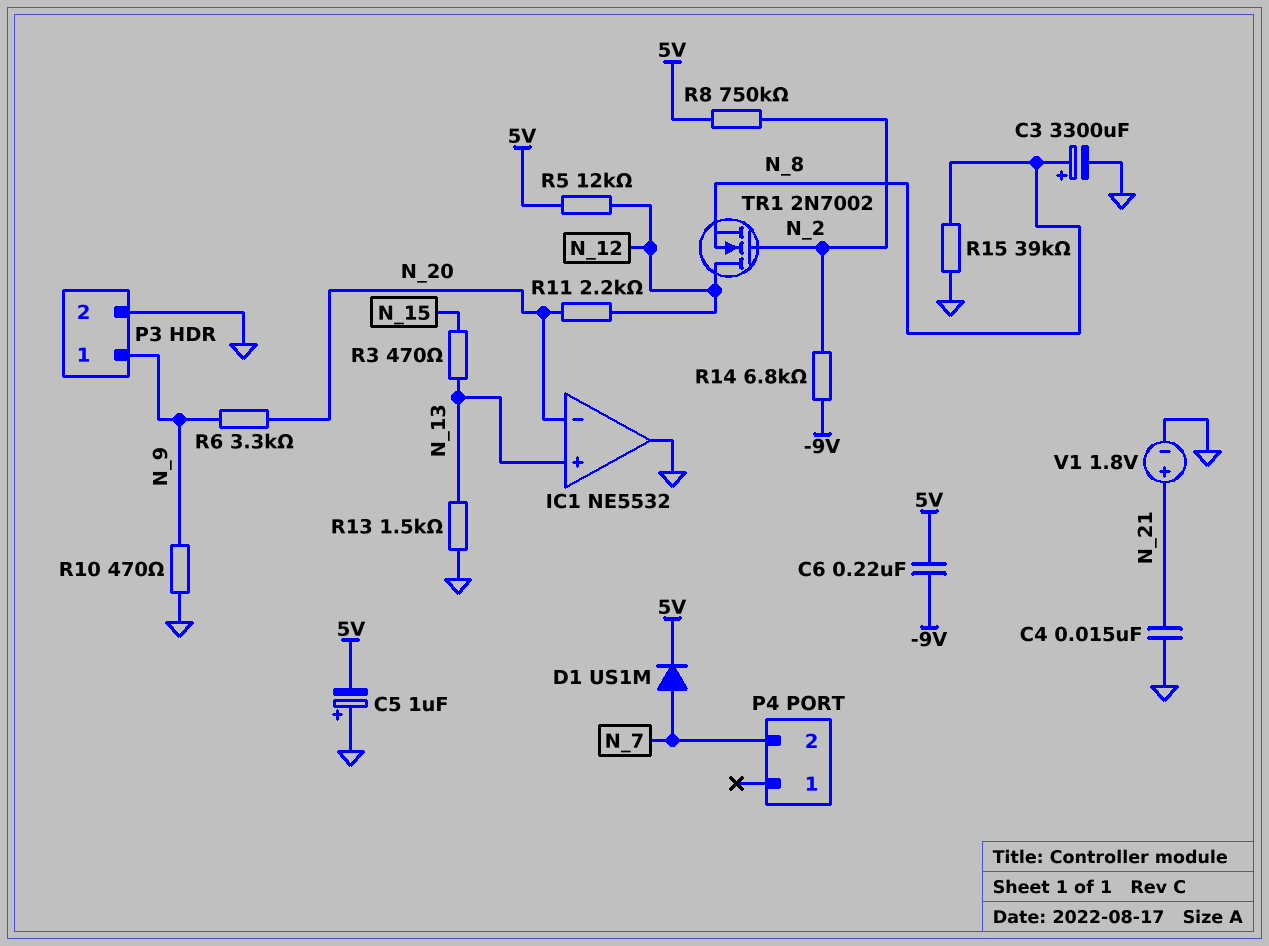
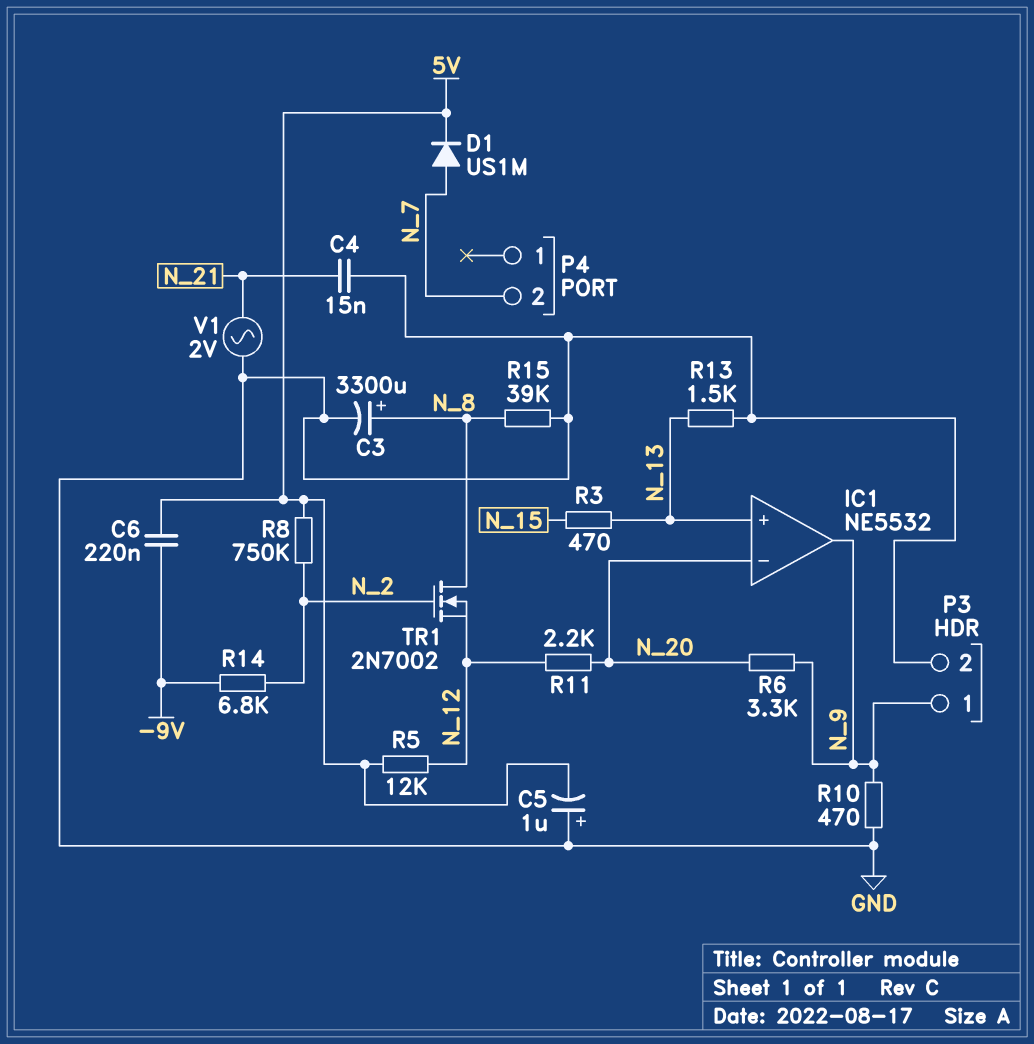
IC1 pin out: GND -> N_9
TR1: NMOS 2N7002 (G N_2, D N_12, S N_8) -> NMOS 2N7002 (G N_2, D N_8, S N_12)
V1: 1.8V (plus N_21, minus GND) -> AC 2V (GND, N_21)

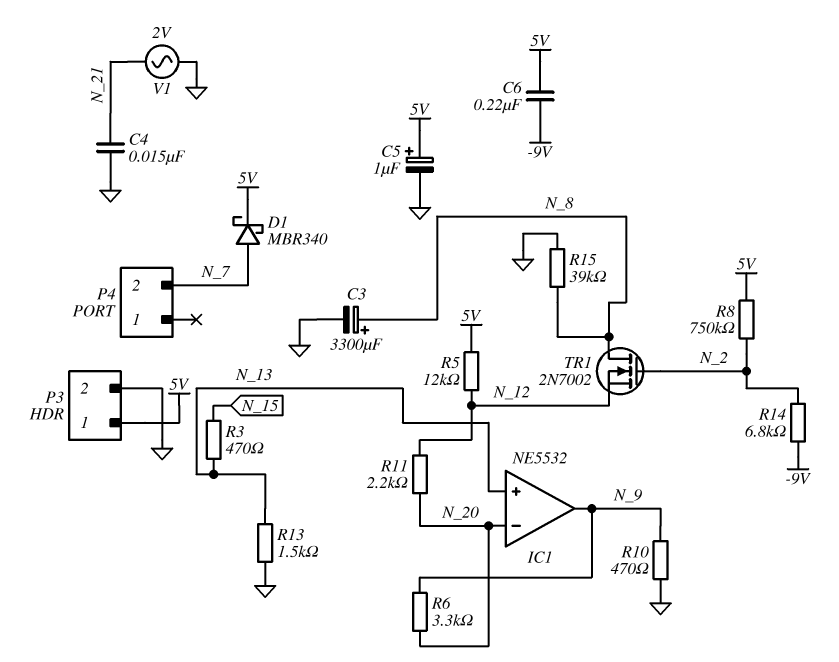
C5: 1uF (plus GND, minus 5V) -> 1uF (plus 5V, minus GND)
D1: diode US1M (A N_7, K 5V) -> schottky MBR340 (A N_7, K 5V)
P3 pin 1: N_9 -> 5V

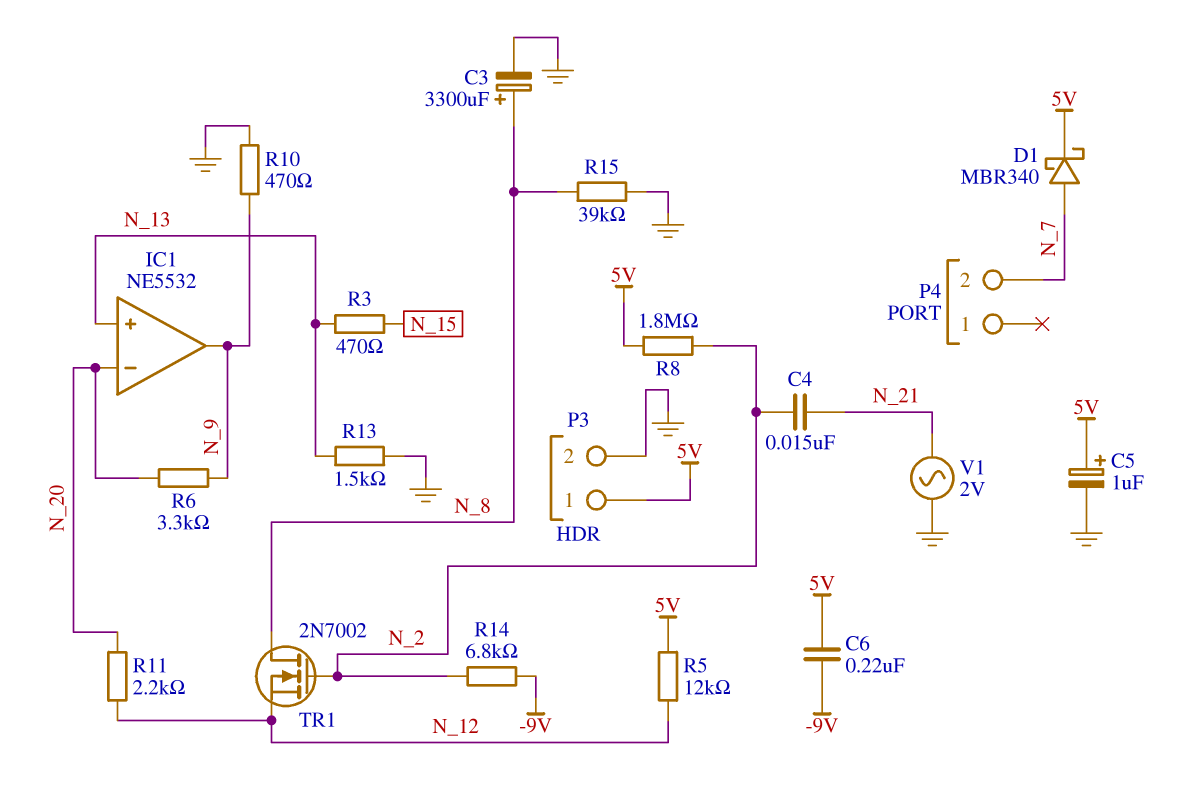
C4: 15nF (GND, N_21) -> 15nF (N_2, N_21)
R8: 750k (5V, N_2) -> 1.8M (5V, N_2)

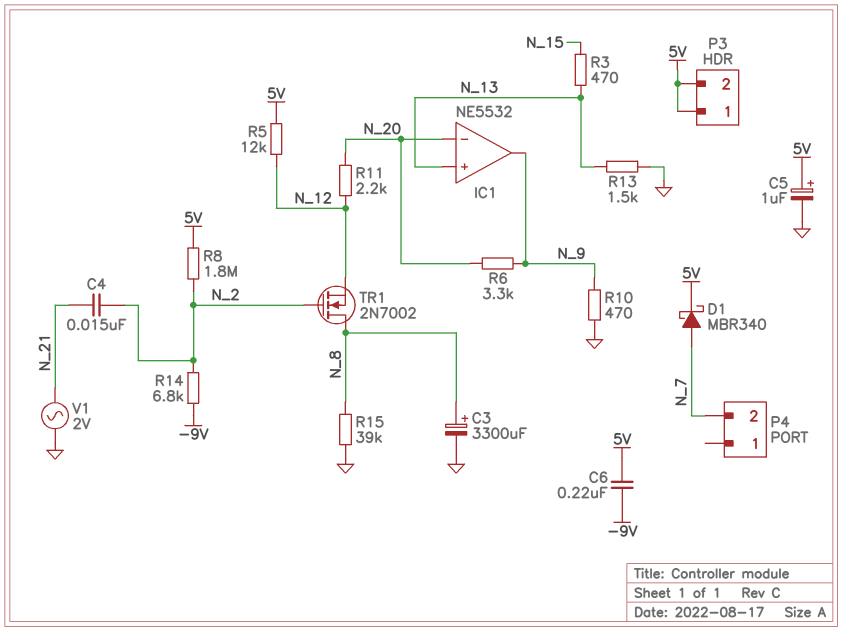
P3 pin 2: GND -> 5V

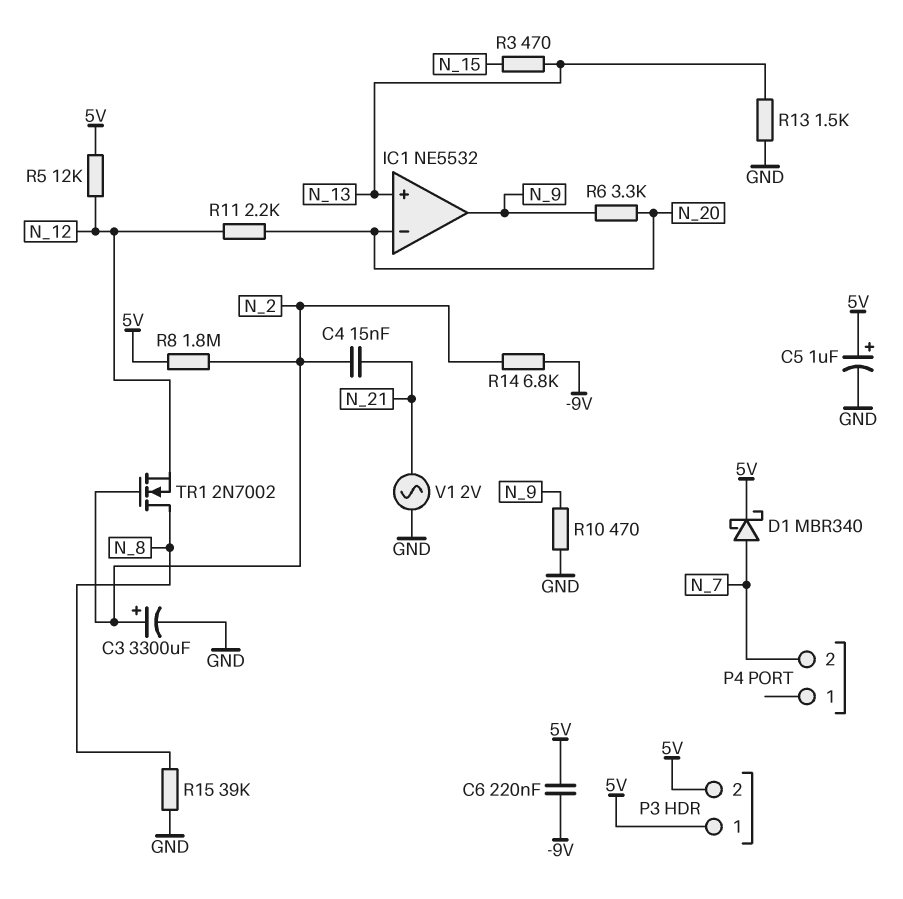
C3: 3300uF (plus N_8, minus GND) -> 3300uF (plus N_2, minus GND)

